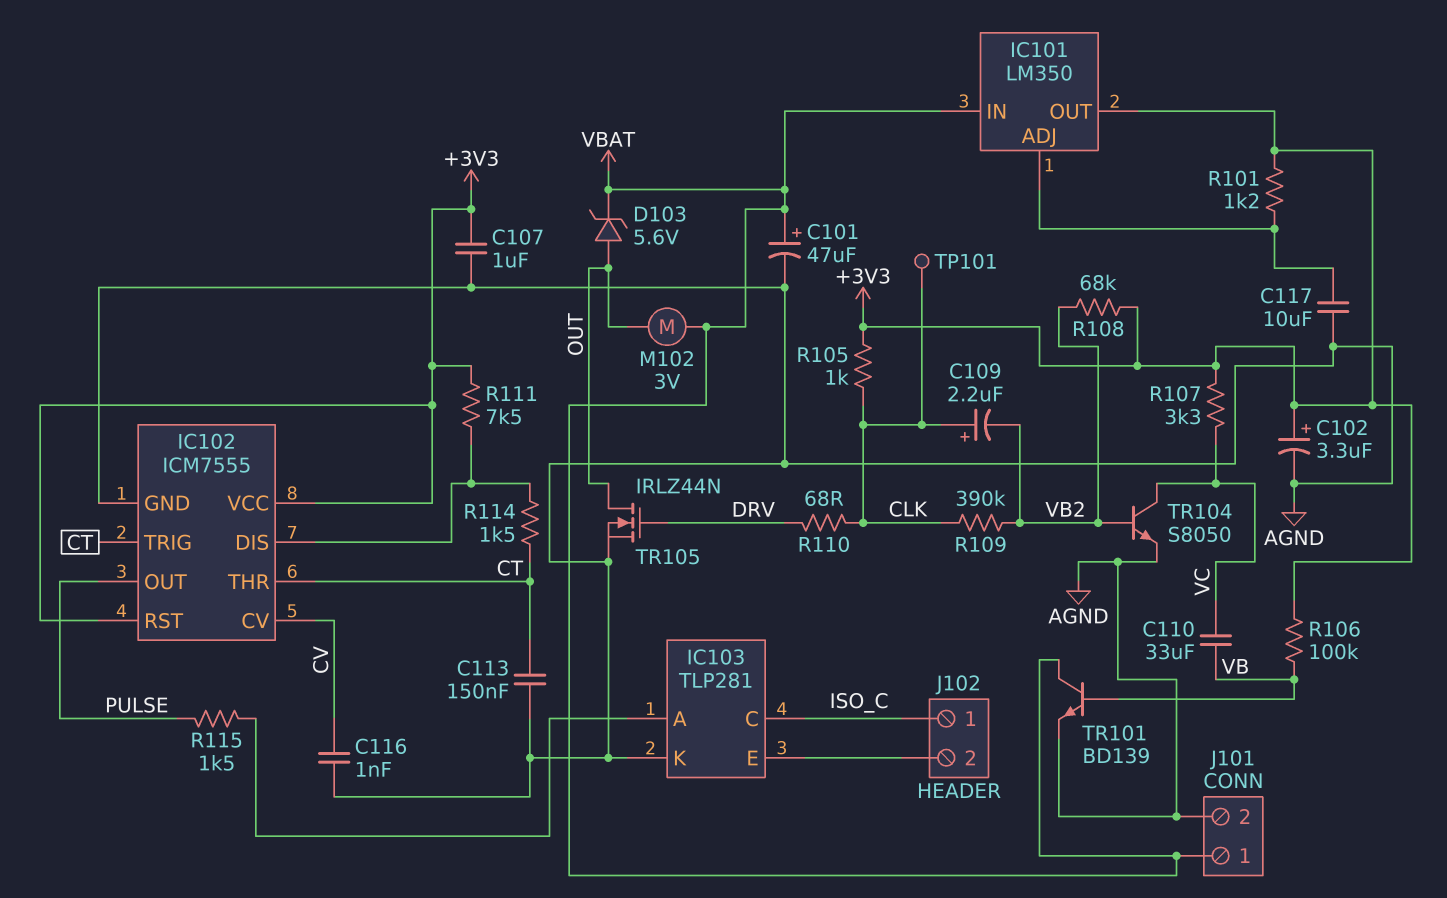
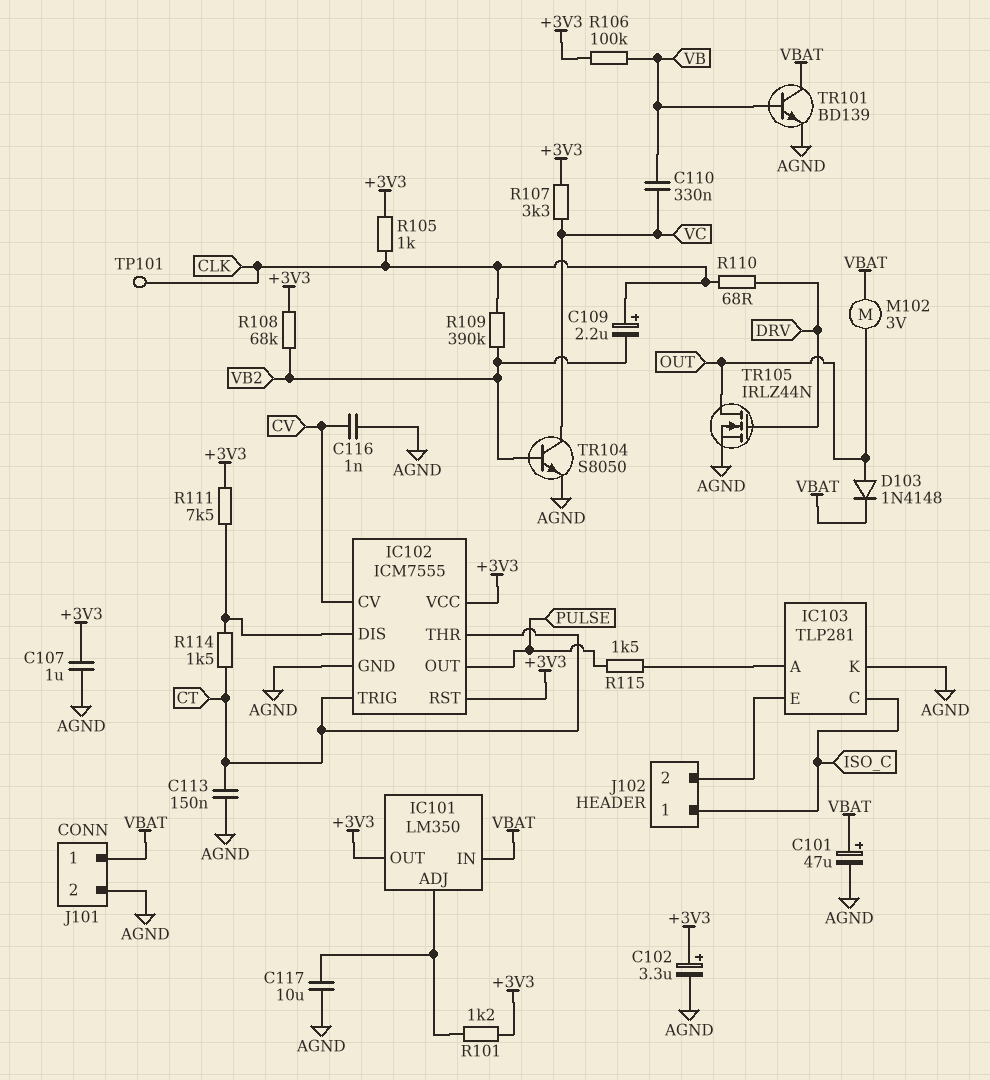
C110: 33uF (VB, VC) -> 330nF (VB, VC)
D103: zener 5.6V (A OUT, K VBAT) -> diode 1N4148 (A OUT, K VBAT)

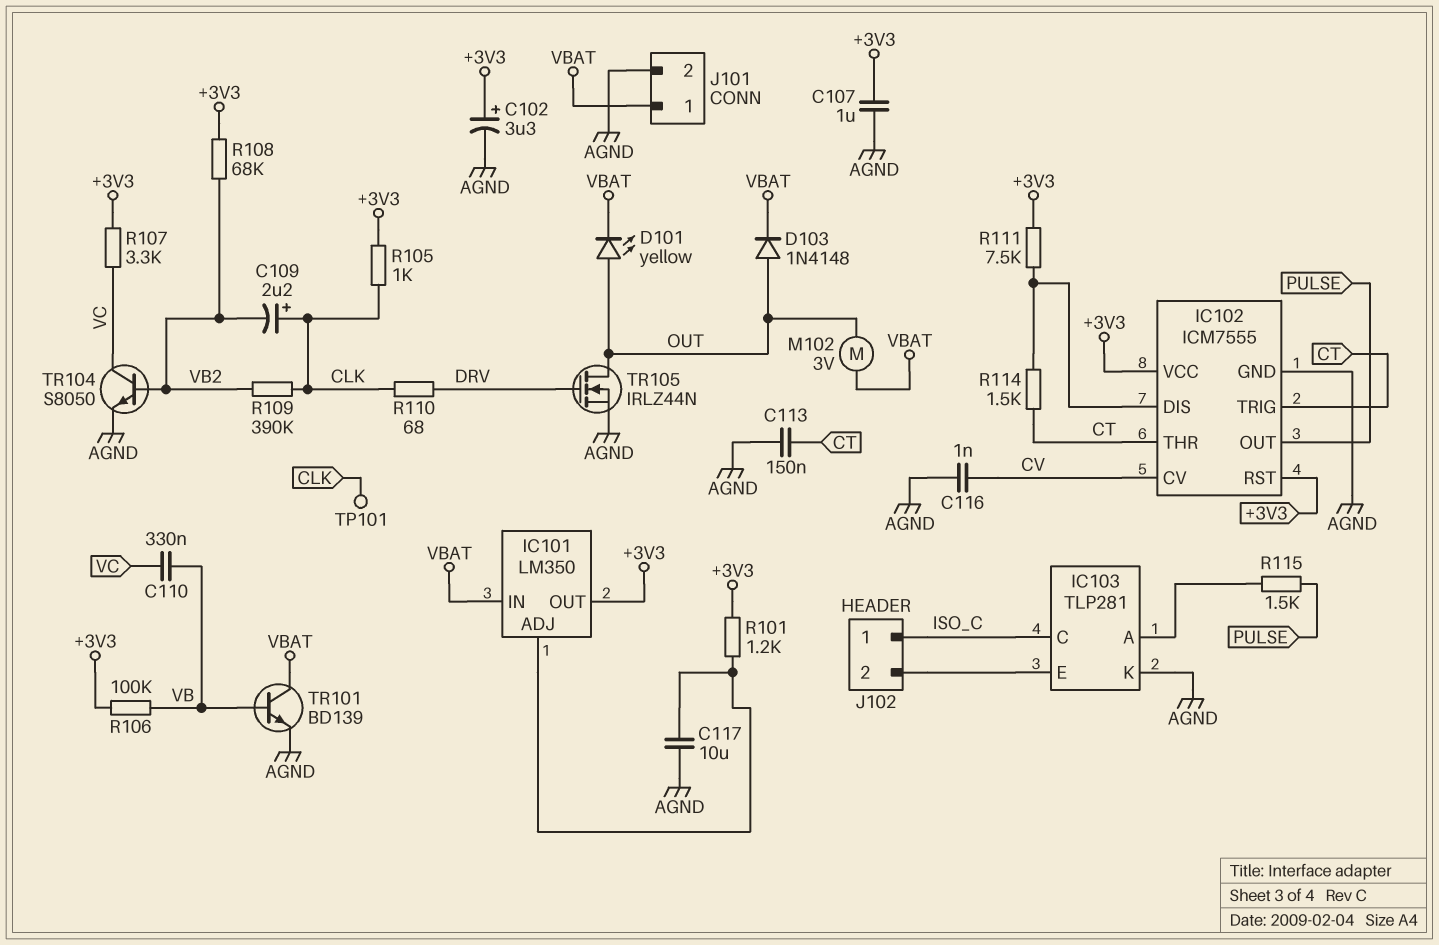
C101: 47uF (plus VBAT, minus AGND) -> none
D101: none -> LED yellow (A OUT, K VBAT)

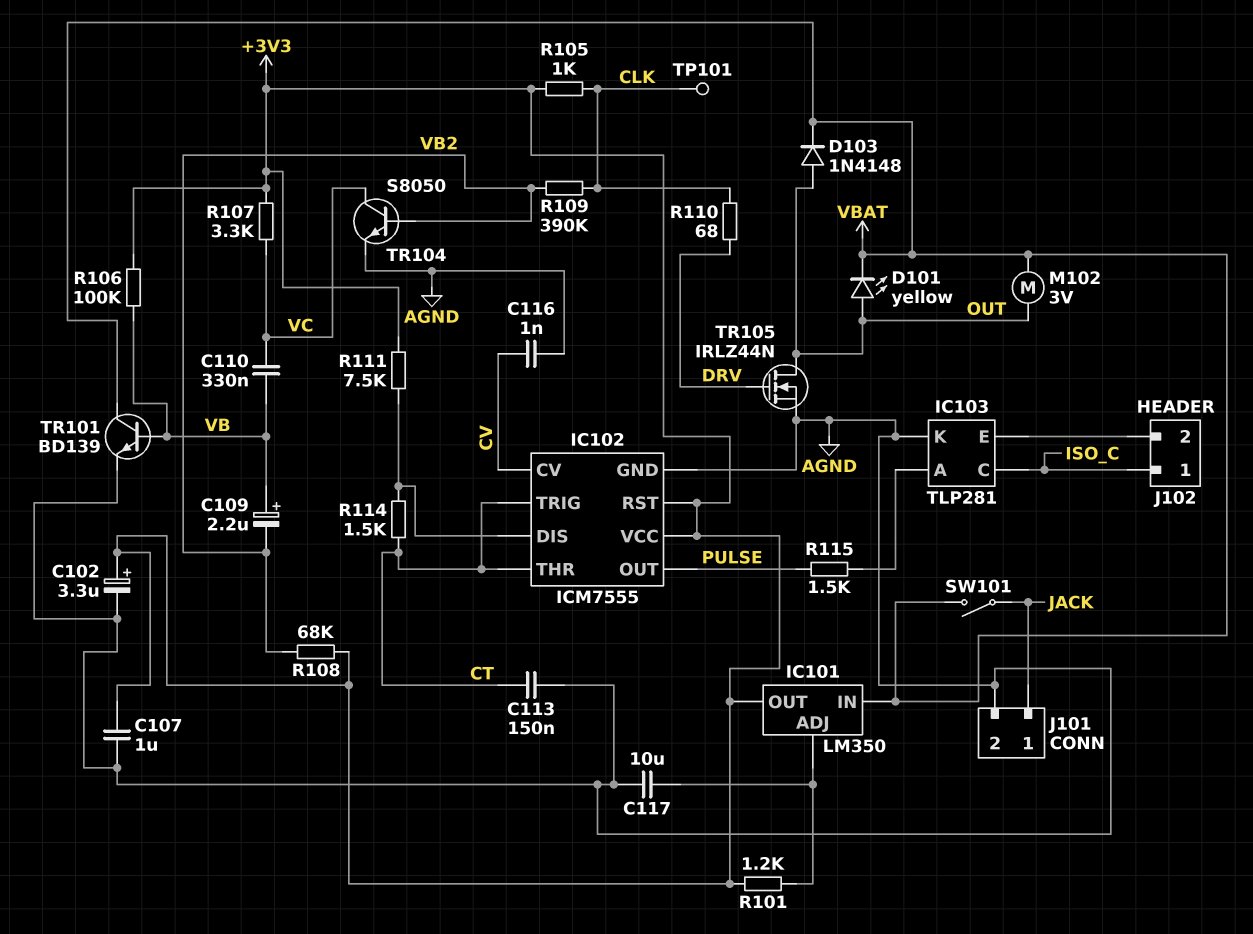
C109: 2.2uF (plus CLK, minus VB2) -> 2.2uF (plus VB, minus VB2)
J101 pin 1: VBAT -> JACK
SW101: none -> switch (JACK, VBAT)

